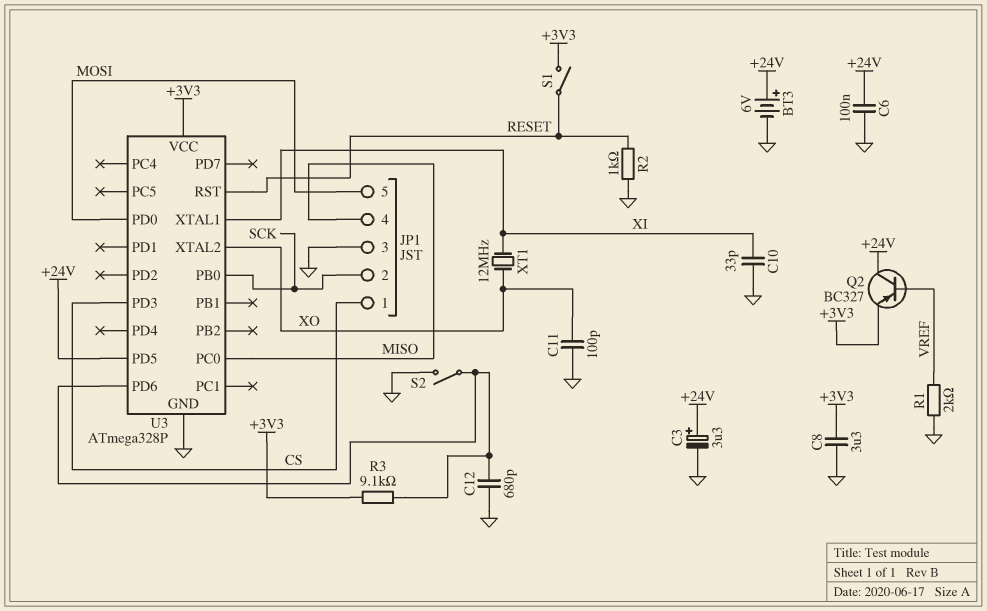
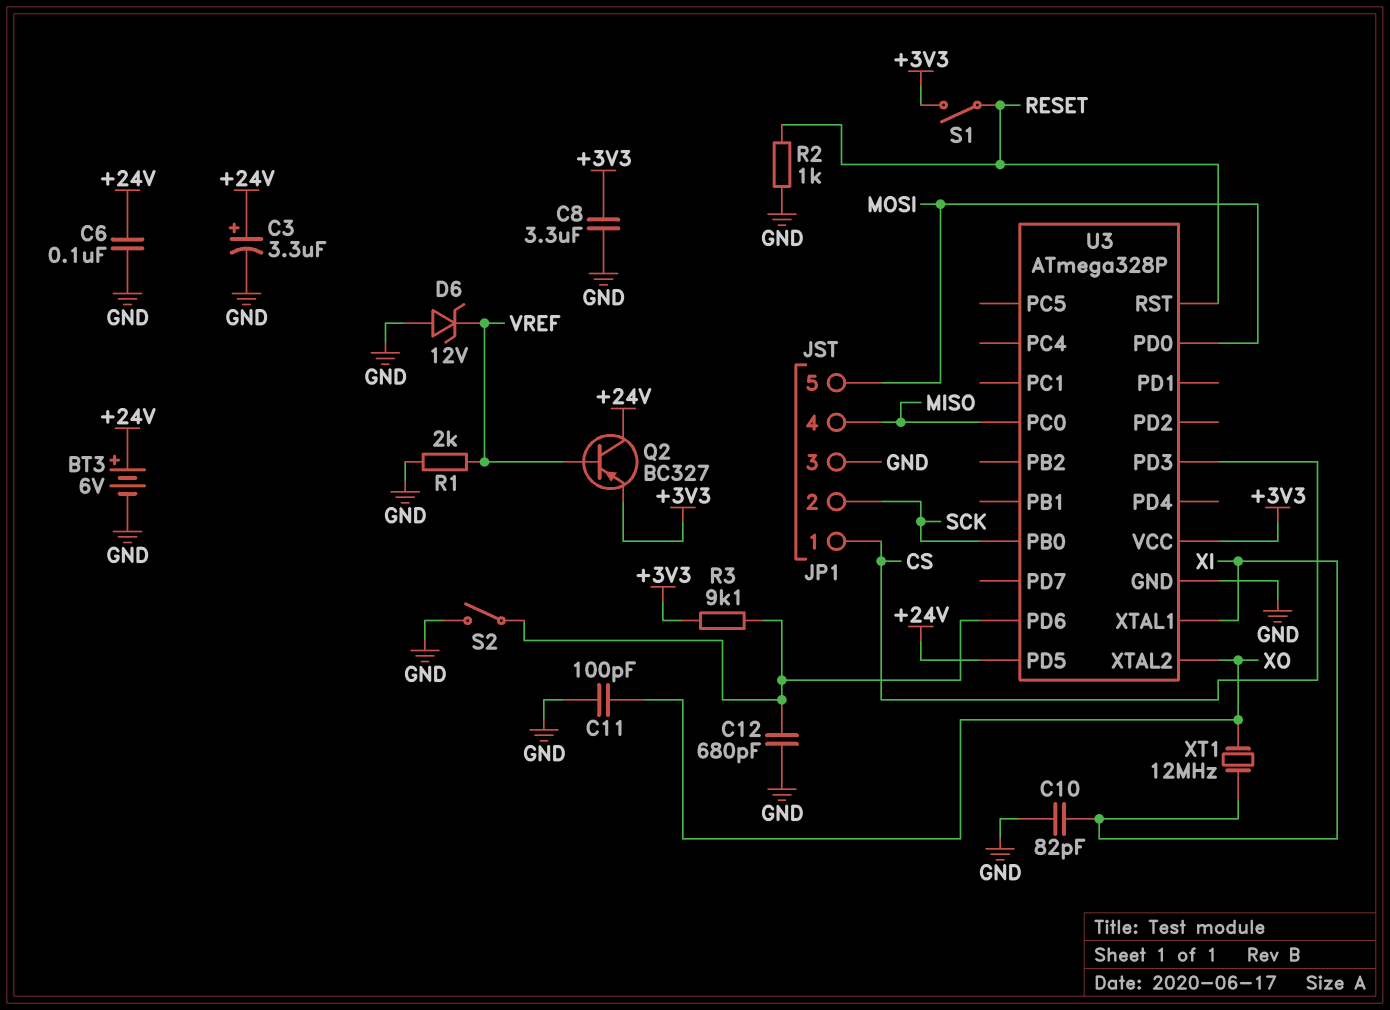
C10: 33pF (GND, XI) -> 82pF (GND, XI)
D6: none -> zener 12V (A GND, K VREF)

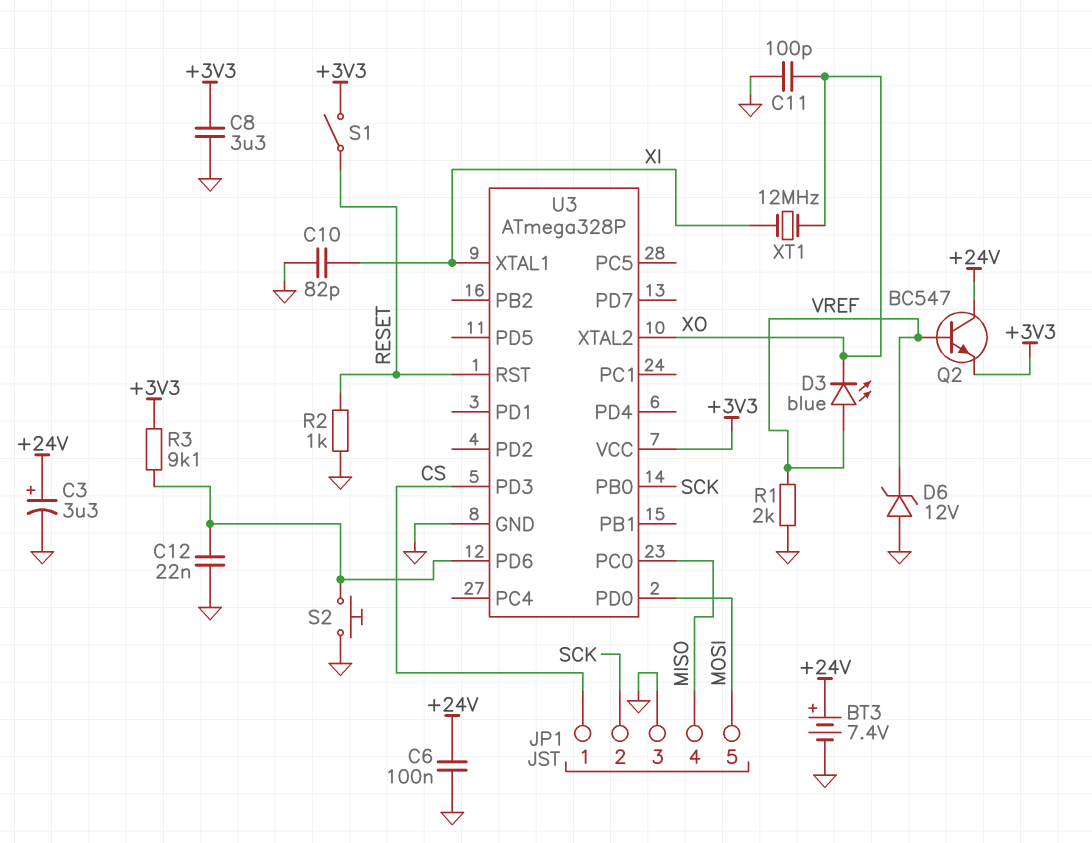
BT3: 6V (plus +24V, minus GND) -> 7.4V (plus +24V, minus GND)
C12: 680pF (GND, U3/PD6) -> 22nF (GND, U3/PD6)
D3: none -> LED blue (A VREF, K XO)
Q2: PNP BC327 (B VREF, C +24V, E +3V3) -> NPN BC547 (B VREF, C +24V, E +3V3)
S2: switch (GND, U3/PD6) -> button (GND, U3/PD6)
U3 pin PD5: +24V -> none

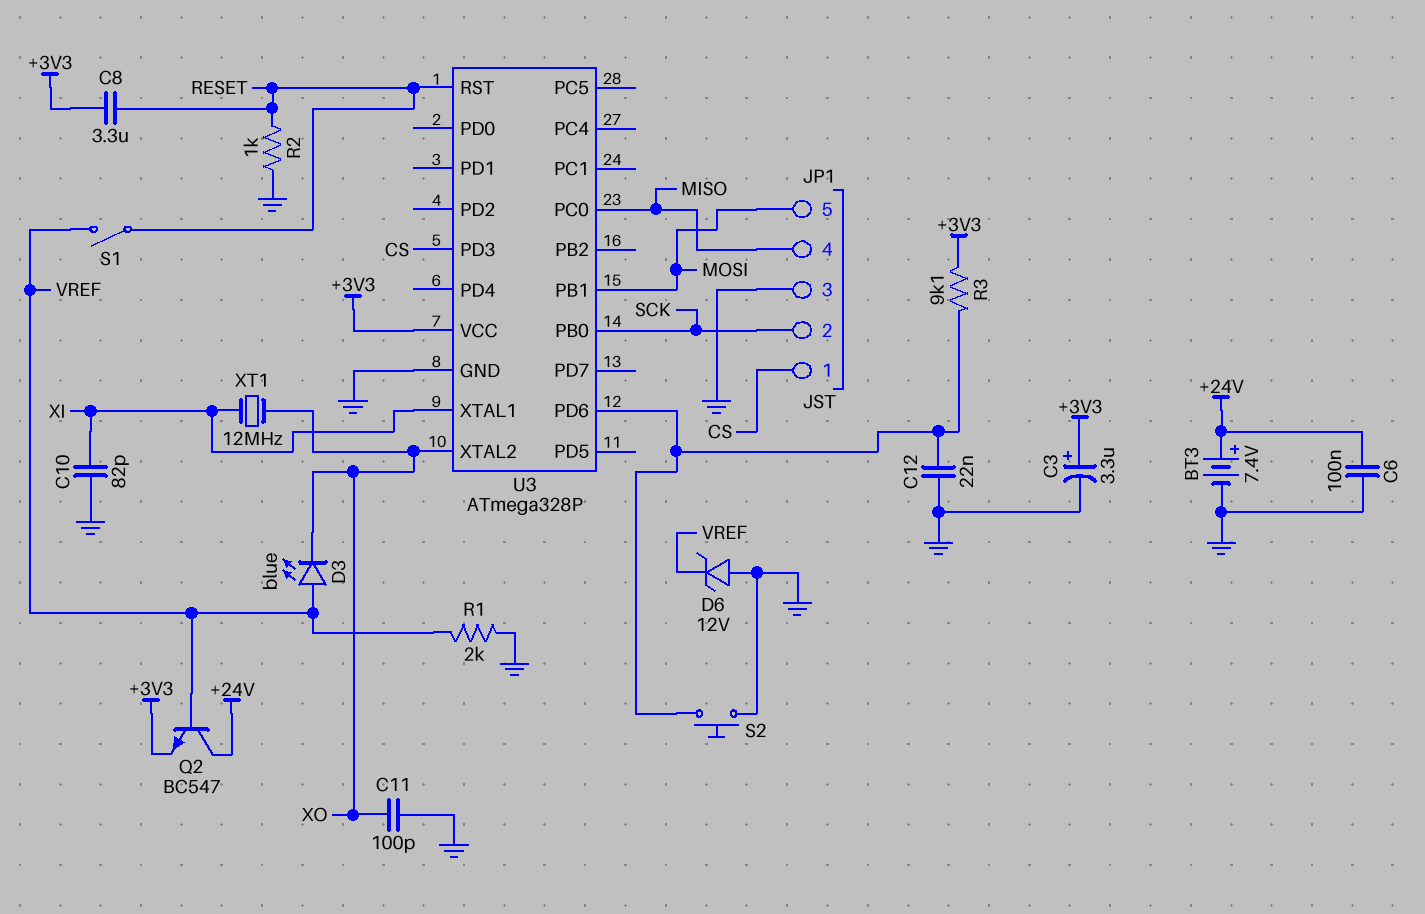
C3: 3.3uF (plus +24V, minus GND) -> 3.3uF (plus +3V3, minus GND)
C8: 3.3uF (+3V3, GND) -> 3.3uF (+3V3, RESET)
S1: switch (+3V3, RESET) -> switch (RESET, VREF)
U3 pin PB1: none -> MOSI
U3 pin PD0: MOSI -> none

